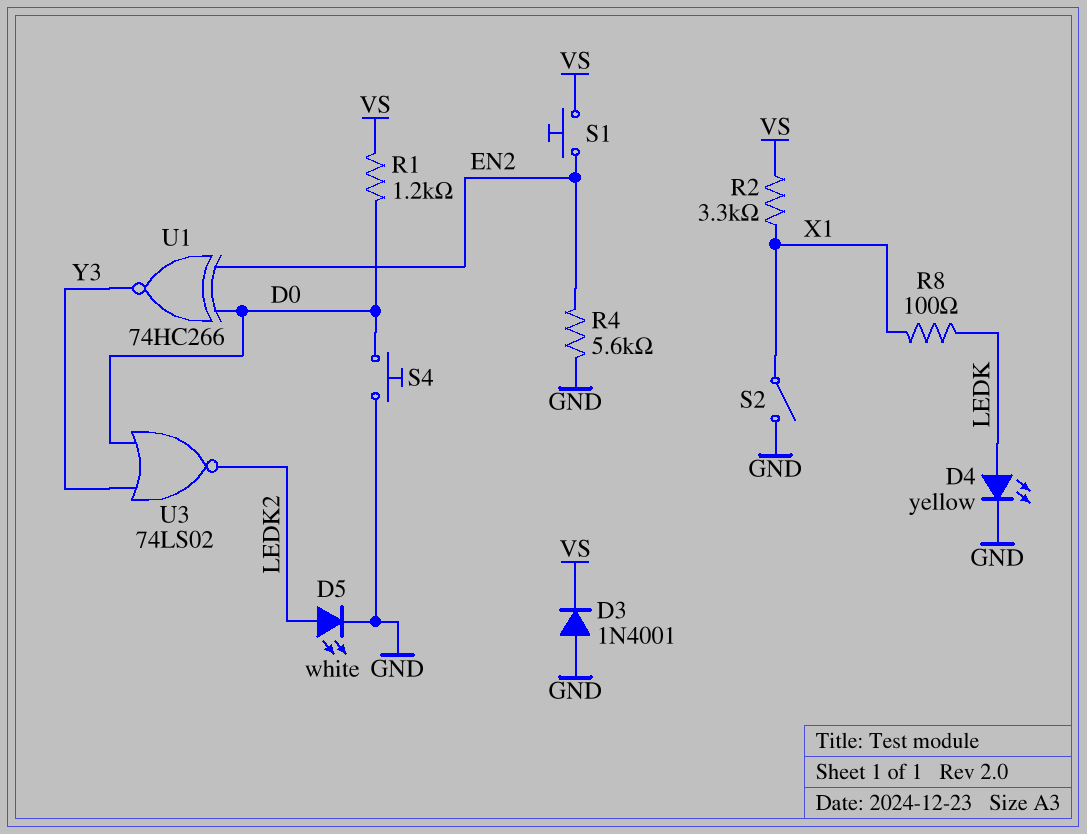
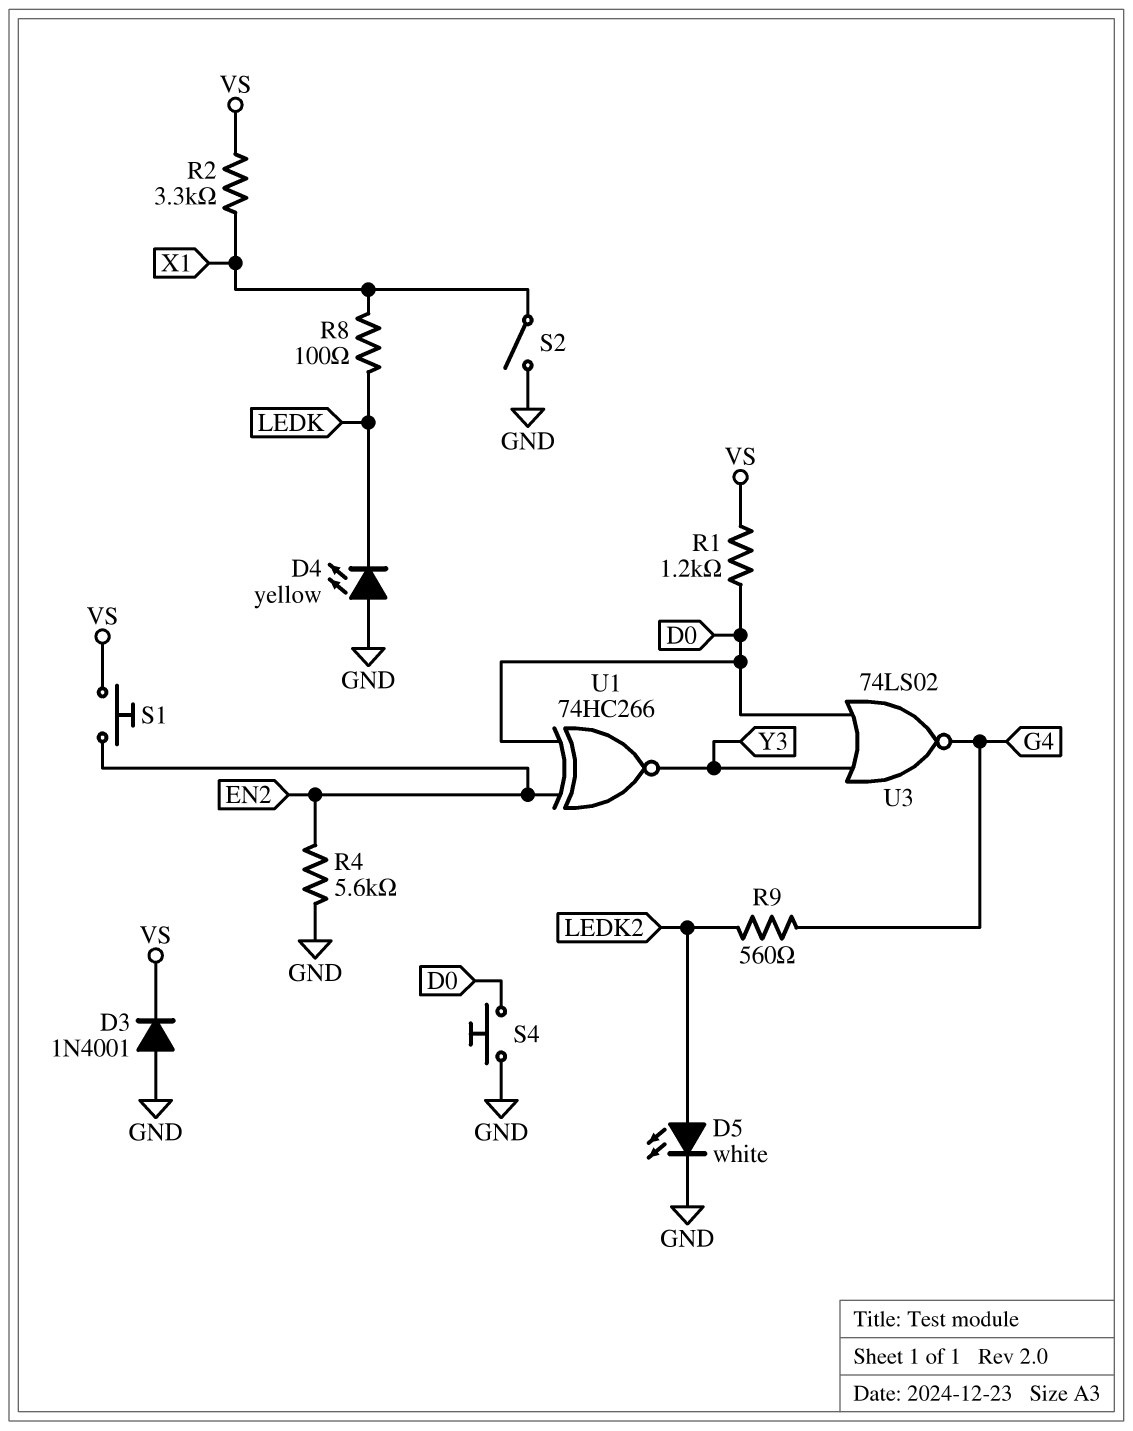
D4: LED yellow (A LEDK, K GND) -> LED yellow (A GND, K LEDK)
R9: none -> 560 (G4, LEDK2)
U3: NOR 74LS02 (in D0, in Y3, out LEDK2) -> NOR 74LS02 (in D0, in Y3, out G4)

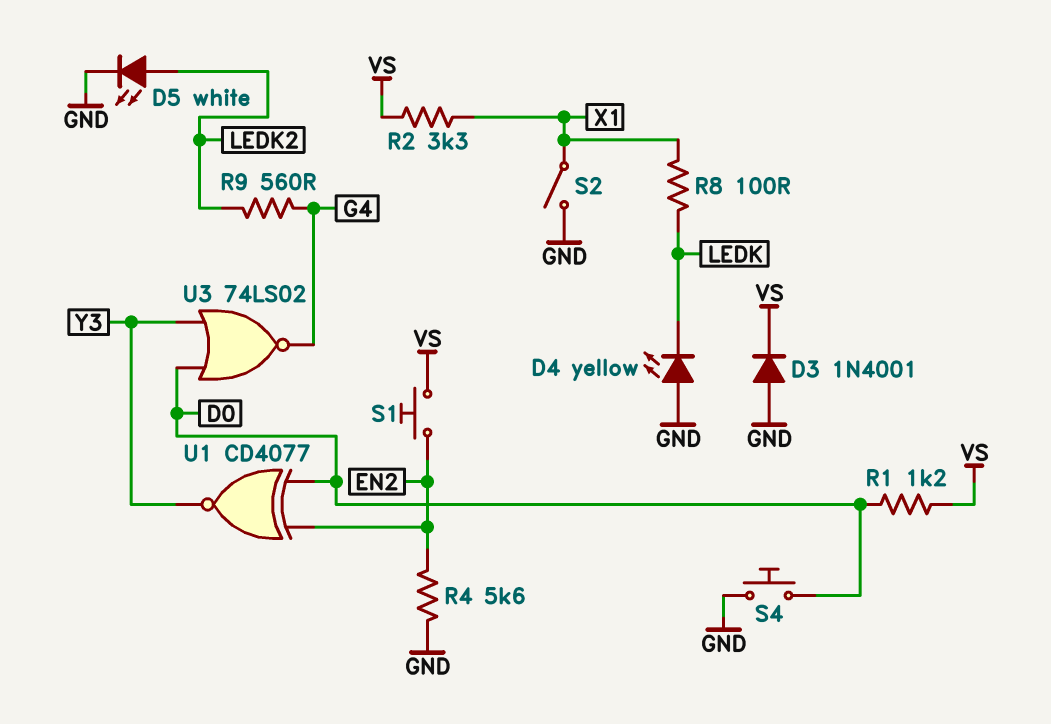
U1: XNOR 74HC266 (in D0, in EN2, out Y3) -> XNOR CD4077 (in D0, in EN2, out Y3)

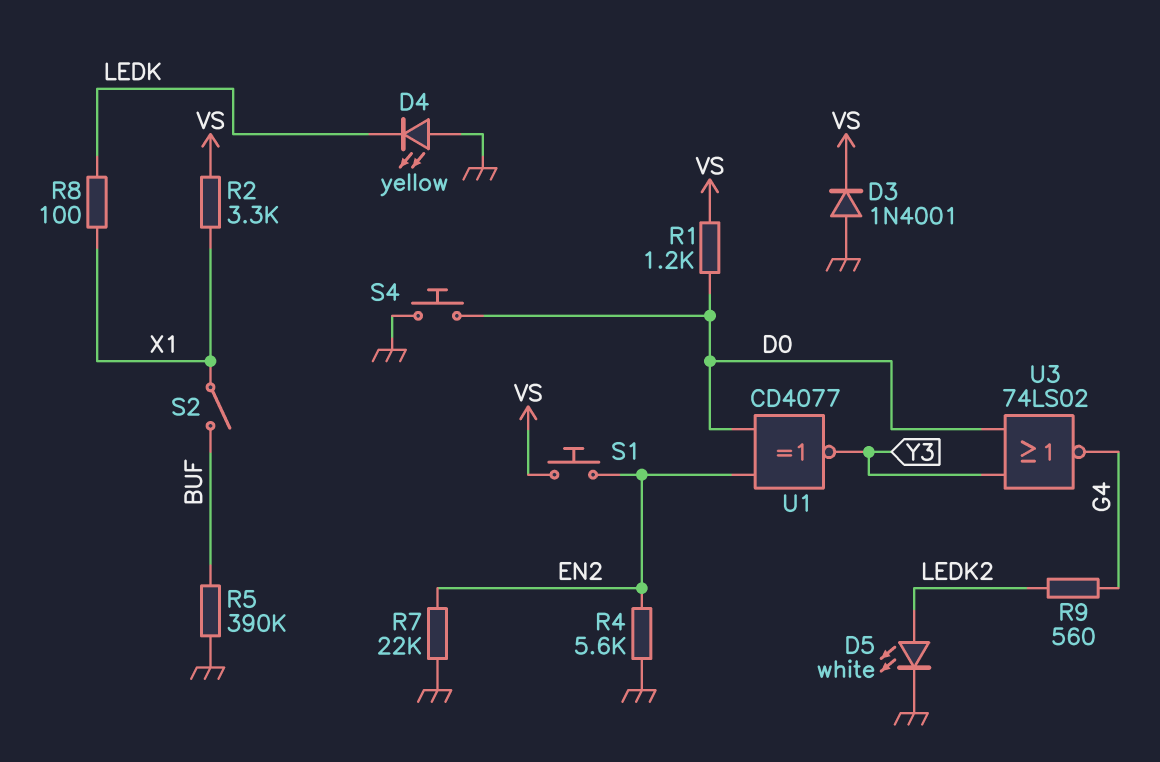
R5: none -> 390k (BUF, GND)
R7: none -> 22k (EN2, GND)
S2: switch (GND, X1) -> switch (BUF, X1)

